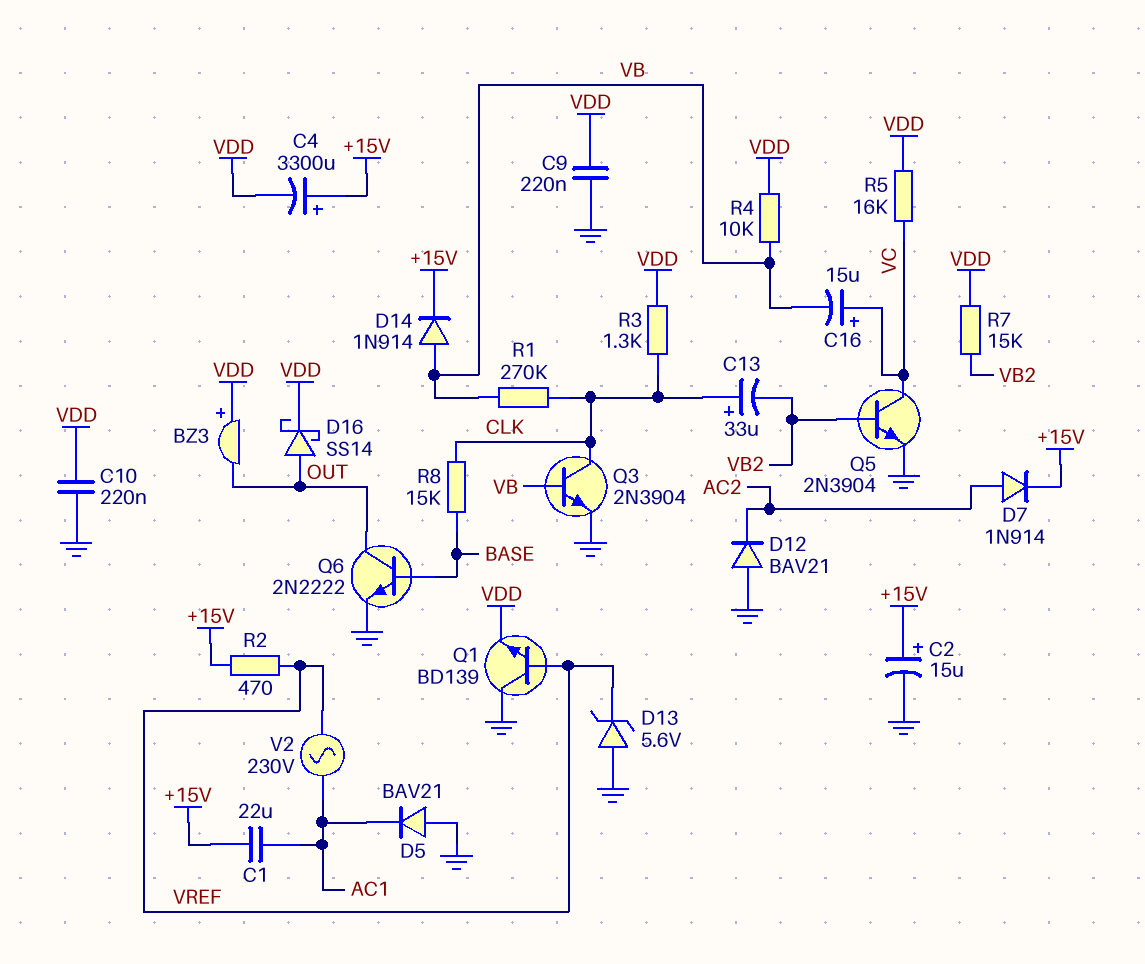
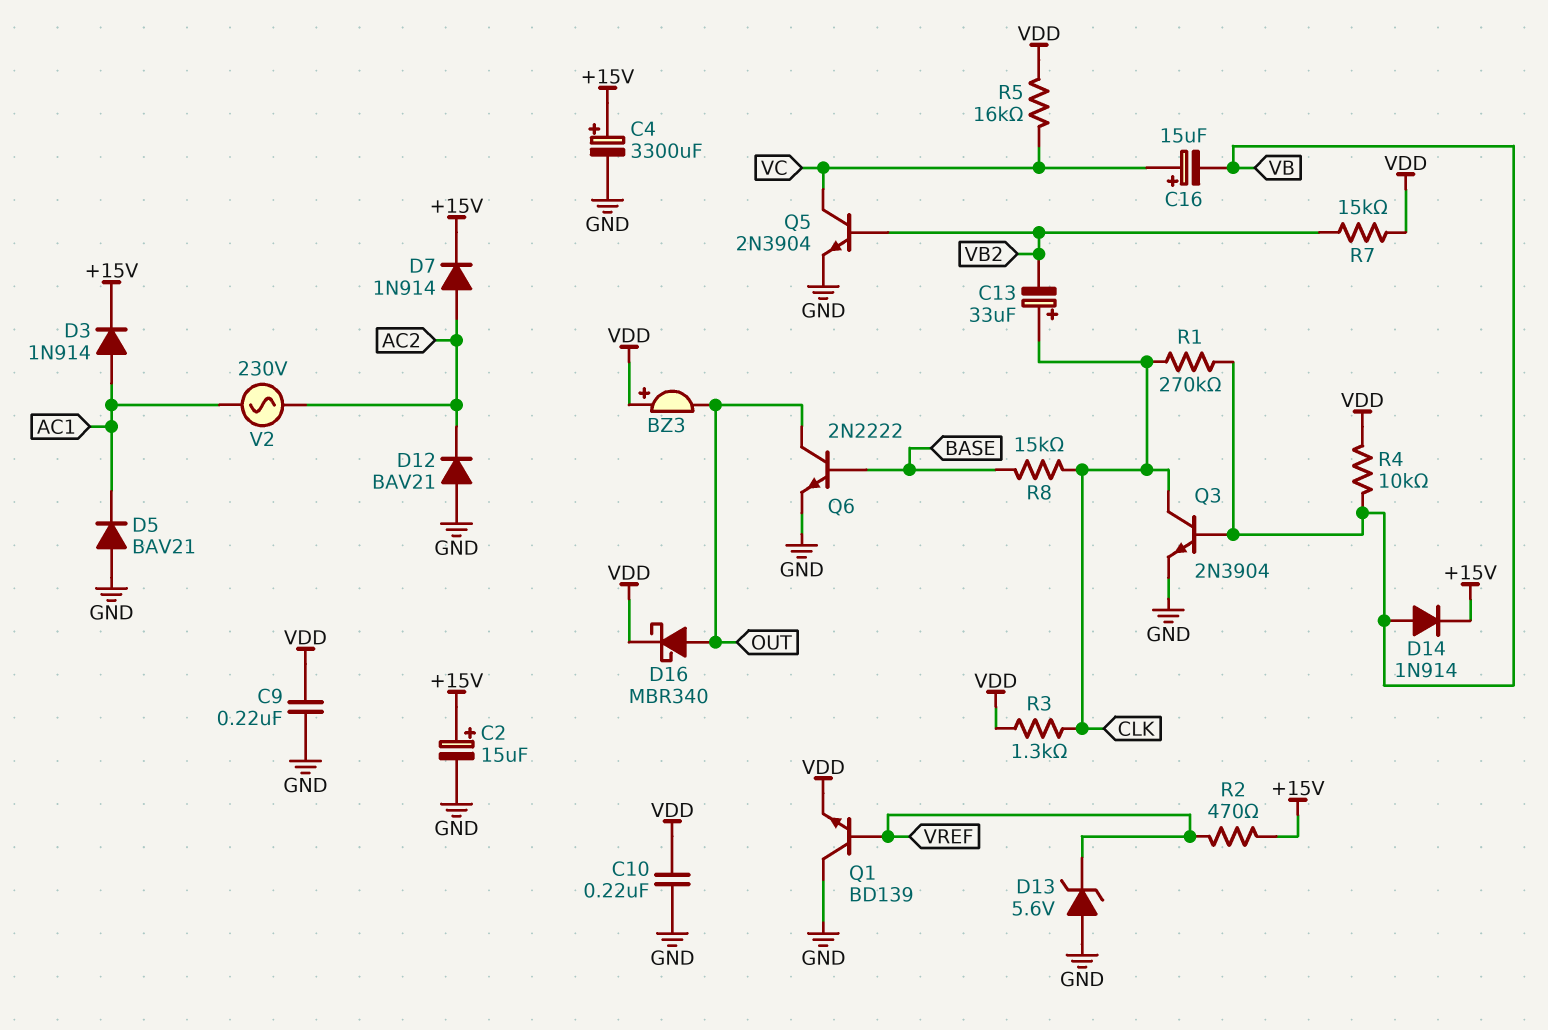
C1: 22uF (+15V, AC1) -> none
C4: 3300uF (plus +15V, minus VDD) -> 3300uF (plus +15V, minus GND)
D3: none -> diode 1N914 (A AC1, K +15V)
D16: schottky SS14 (A OUT, K VDD) -> schottky MBR340 (A OUT, K VDD)
V2: AC 230V (AC1, VREF) -> AC 230V (AC1, AC2)

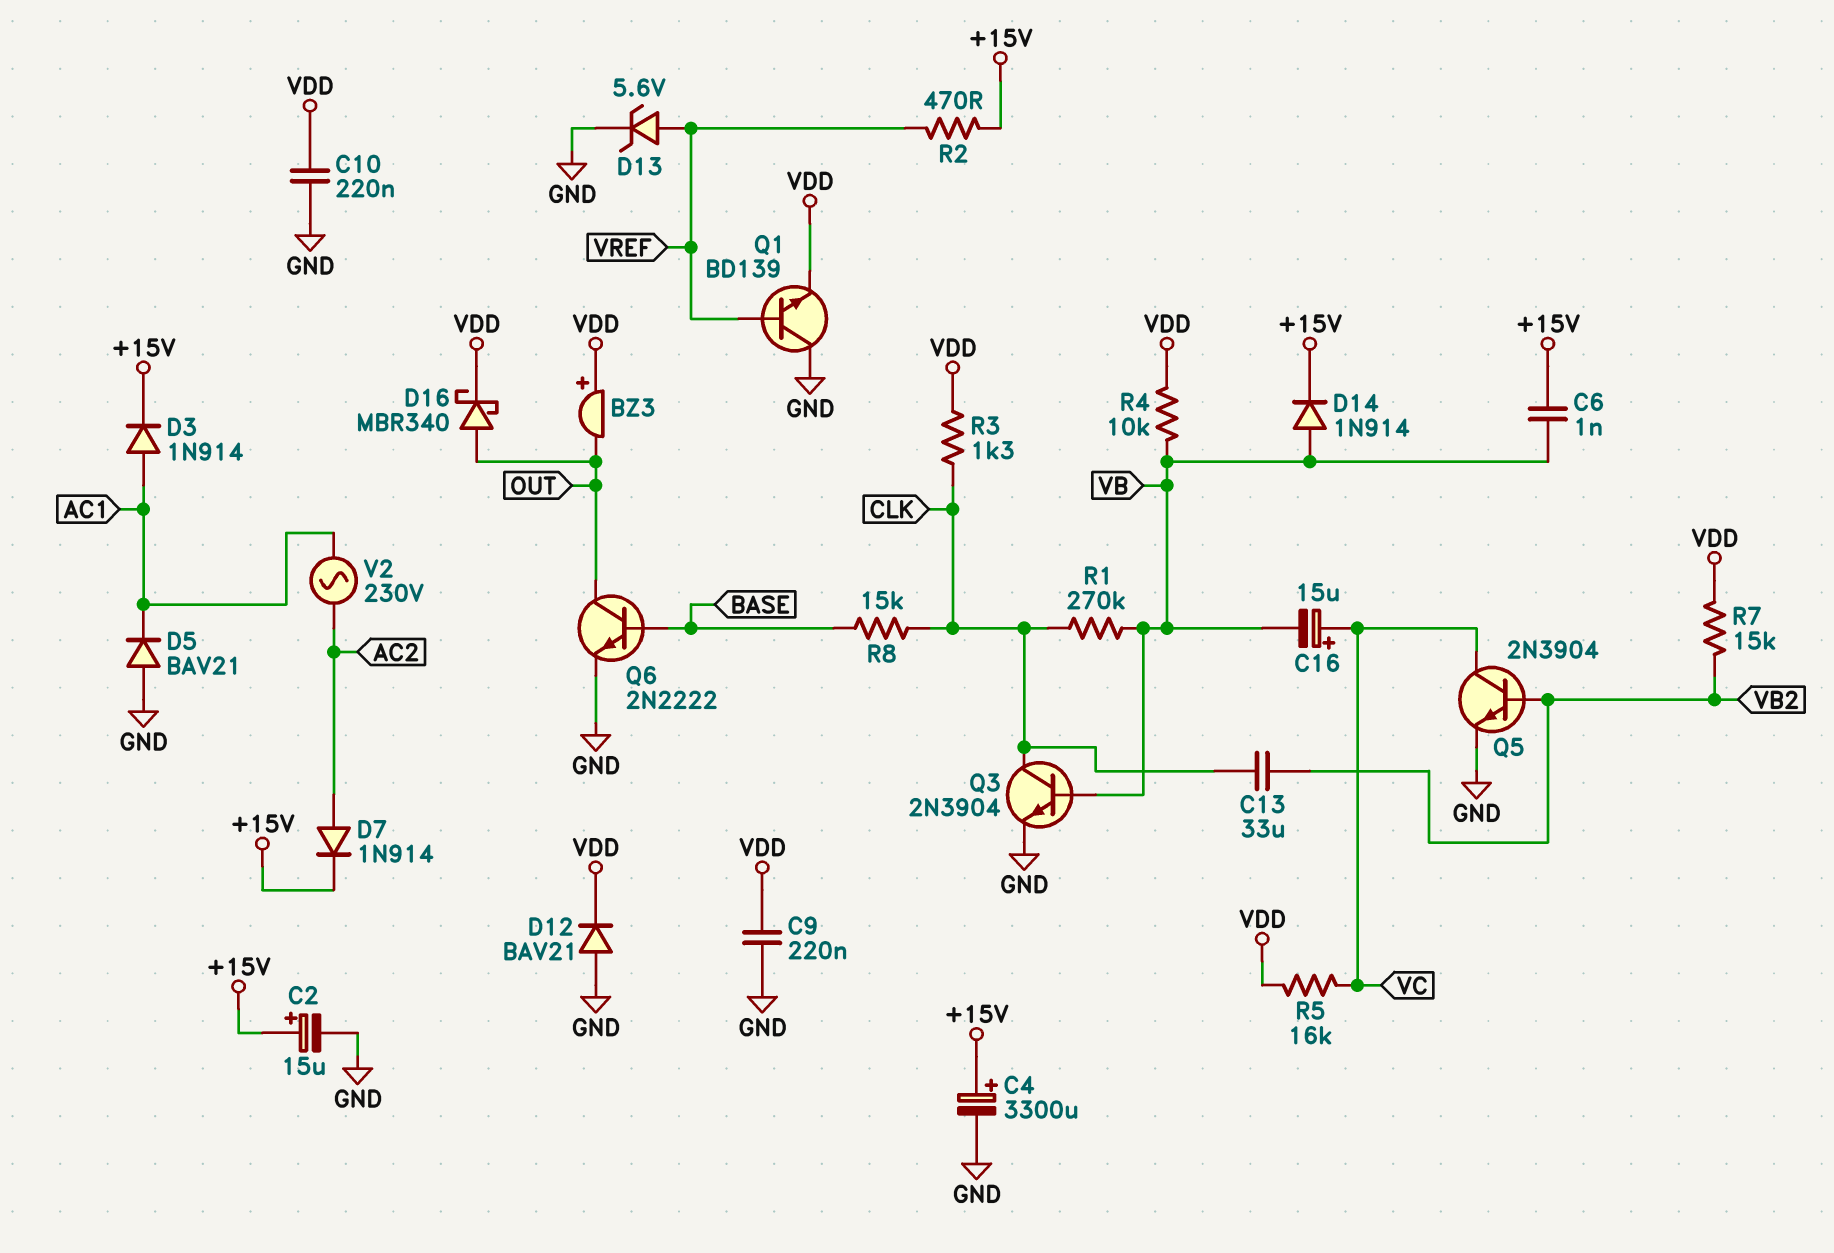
C6: none -> 1nF (+15V, VB)
C13: 33uF (plus CLK, minus VB2) -> 33uF (CLK, VB2)
D12: diode BAV21 (A GND, K AC2) -> diode BAV21 (A GND, K VDD)
D13: zener 5.6V (A GND, K VREF) -> zener 5.6V (A VREF, K GND)

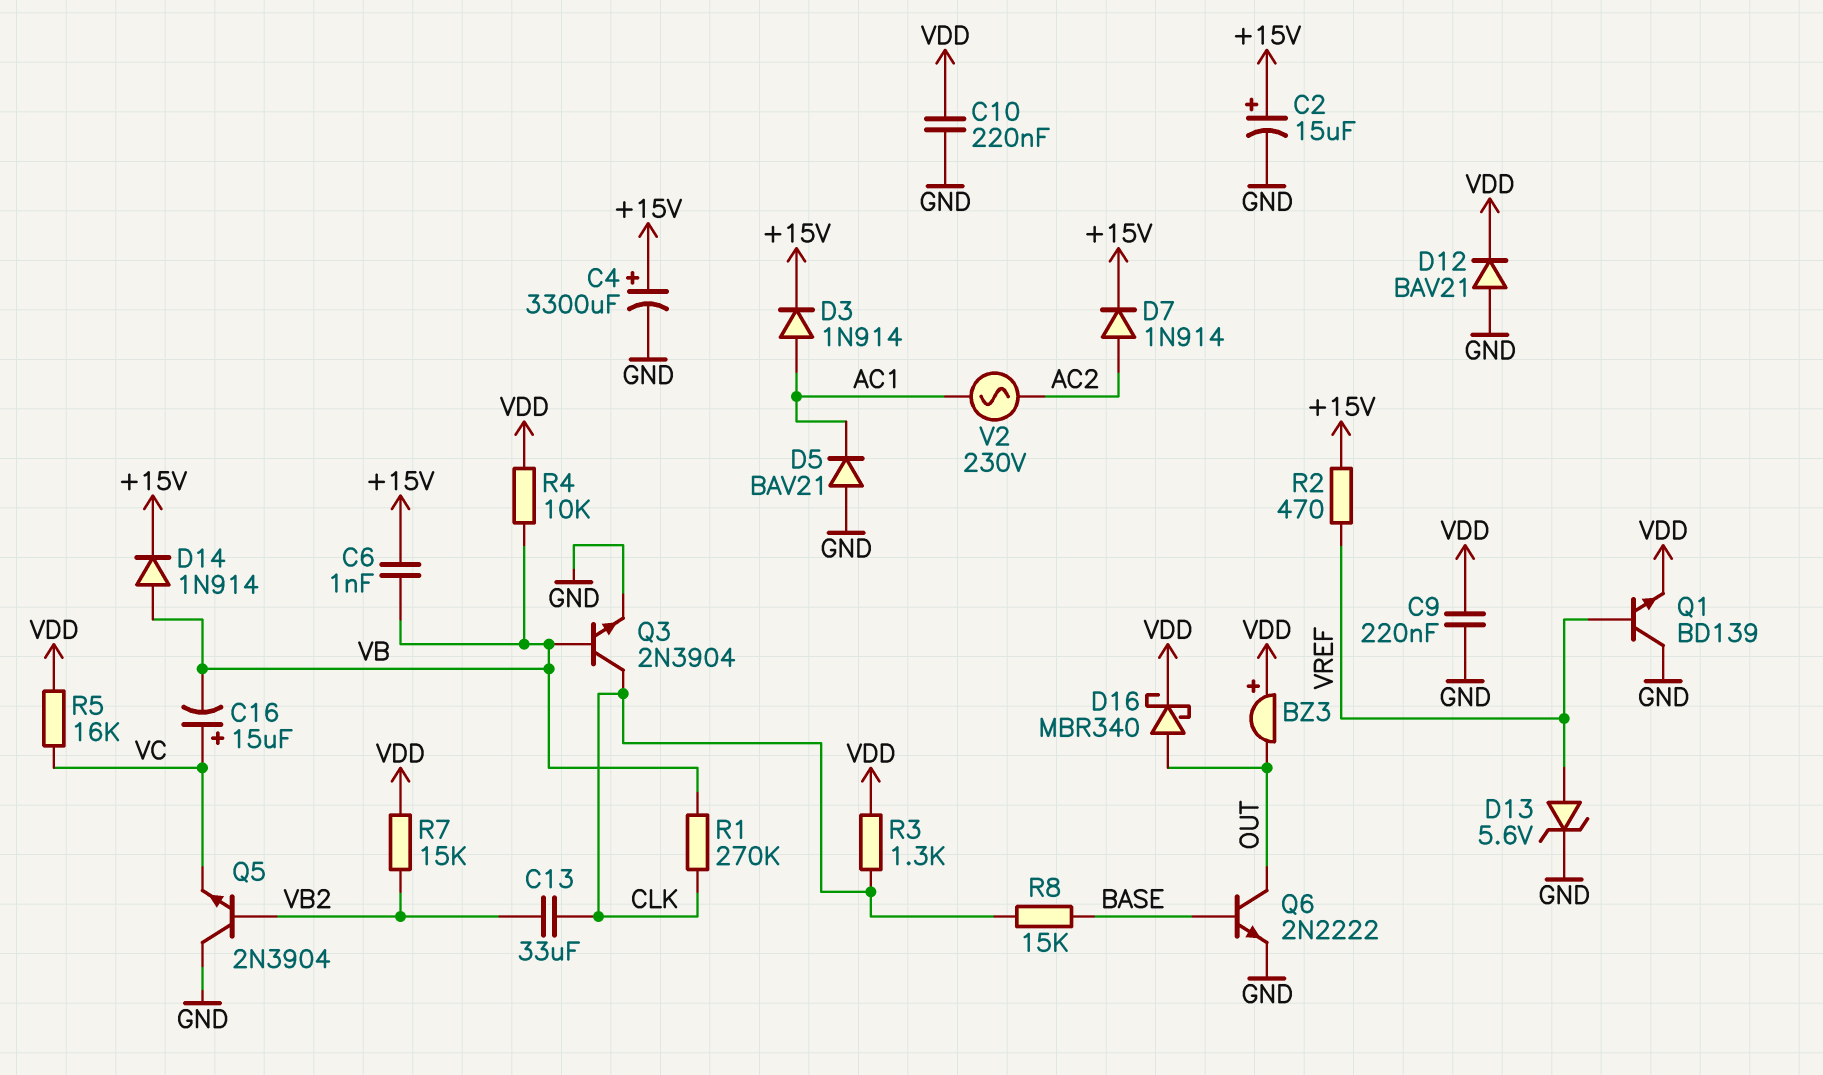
Q5: NPN 2N3904 (B VB2, C VC, E GND) -> NPN 2N3904 (B VB2, C GND, E VC)

